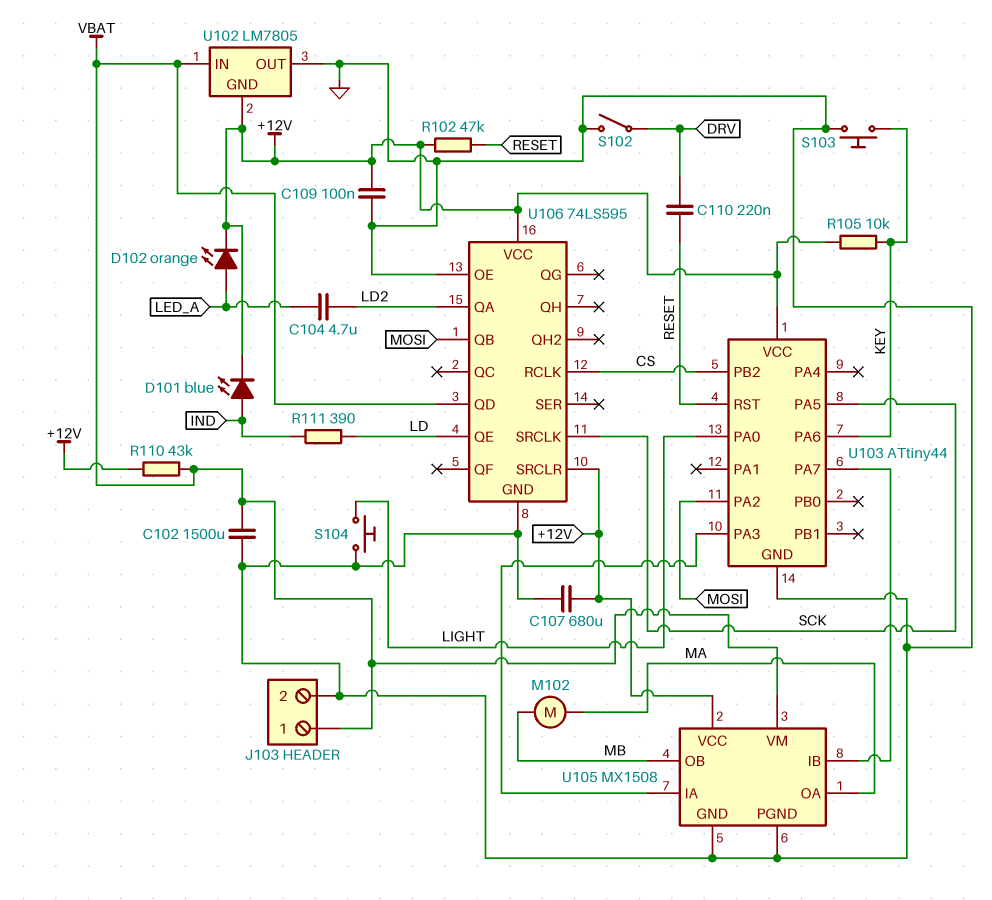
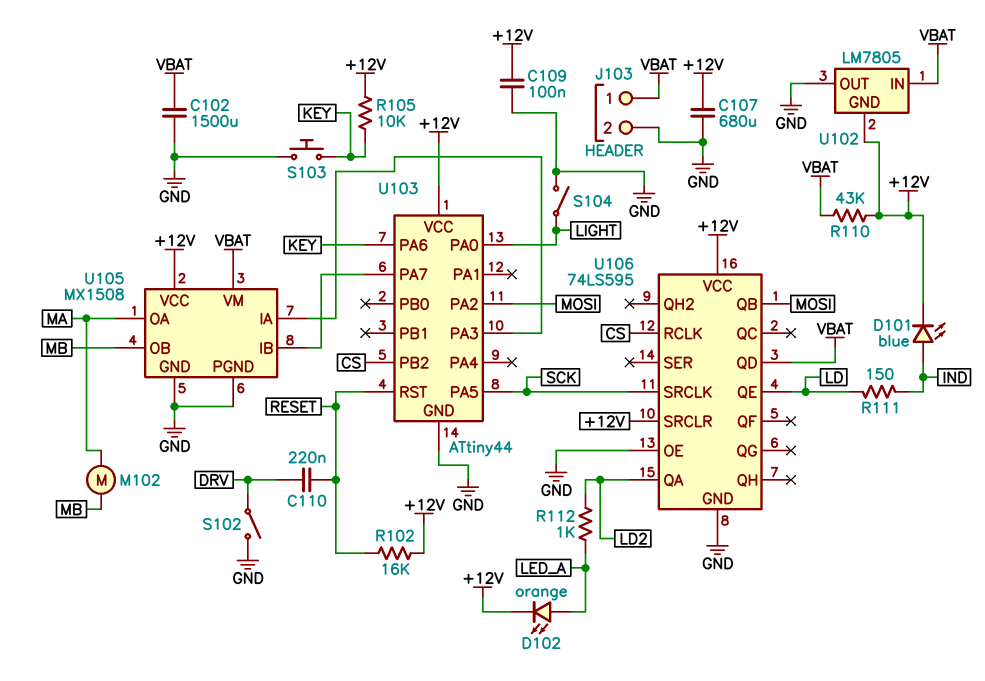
C104: 4.7uF (LD2, LED_A) -> none
R102: 47k (+12V, RESET) -> 16k (+12V, RESET)
R111: 390 (IND, LD) -> 150 (IND, LD)
R112: none -> 1k (LD2, LED_A)
S104: button (GND, LIGHT) -> switch (GND, LIGHT)

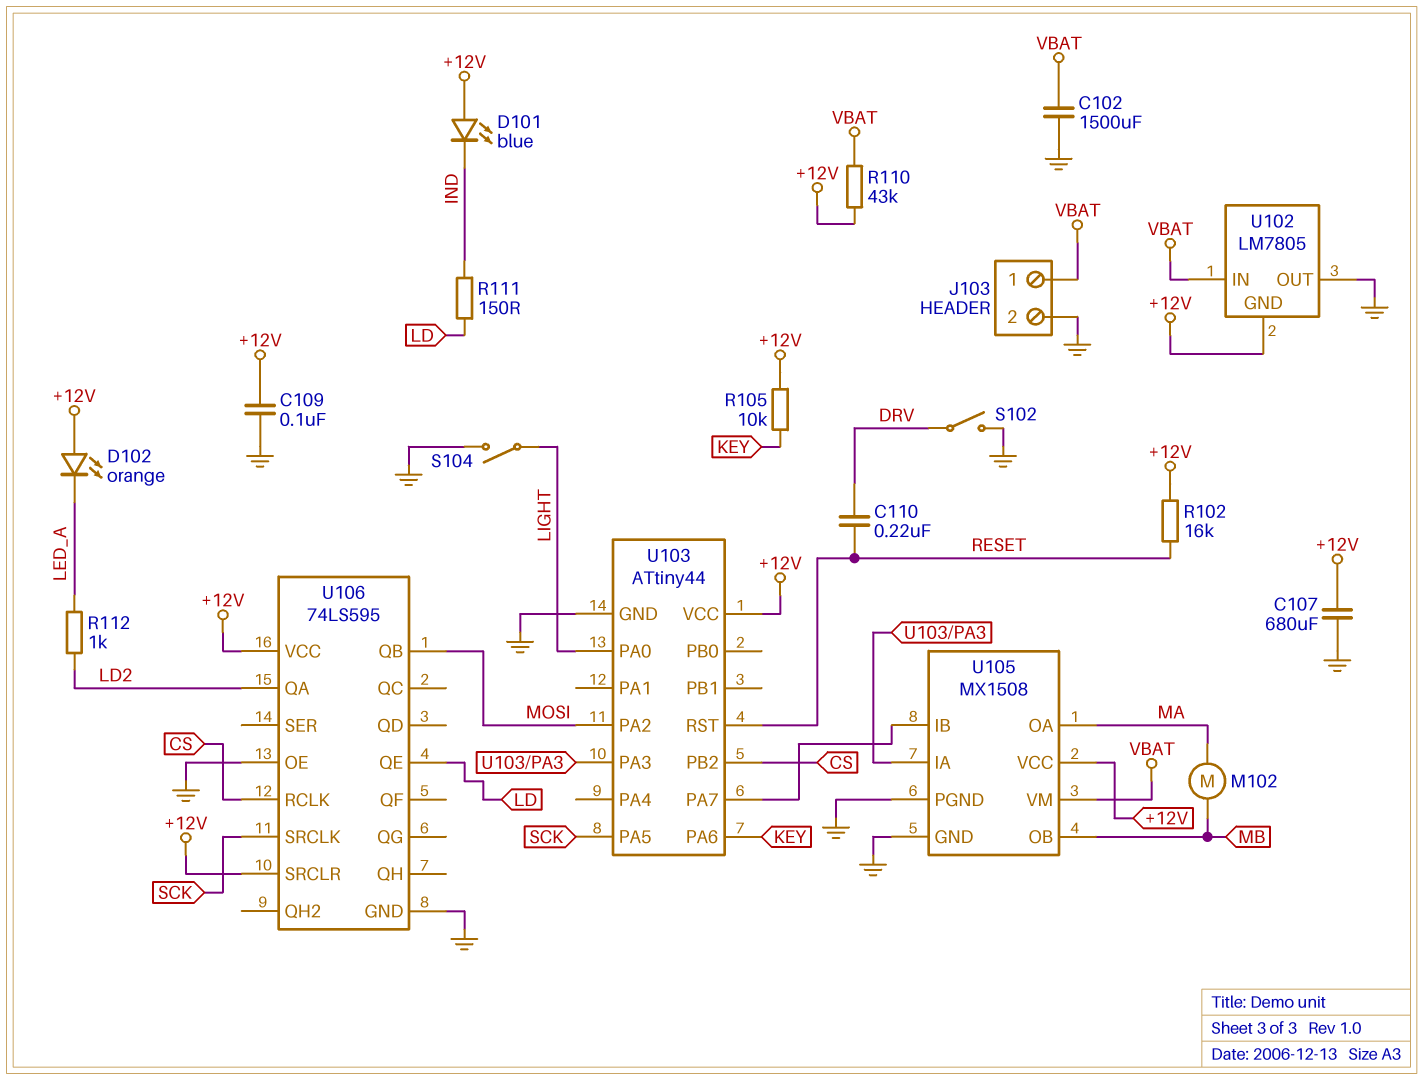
D101: LED blue (A IND, K +12V) -> LED blue (A +12V, K IND)
D102: LED orange (A LED_A, K +12V) -> LED orange (A +12V, K LED_A)
S103: button (GND, KEY) -> none
U106 pin QD: VBAT -> none

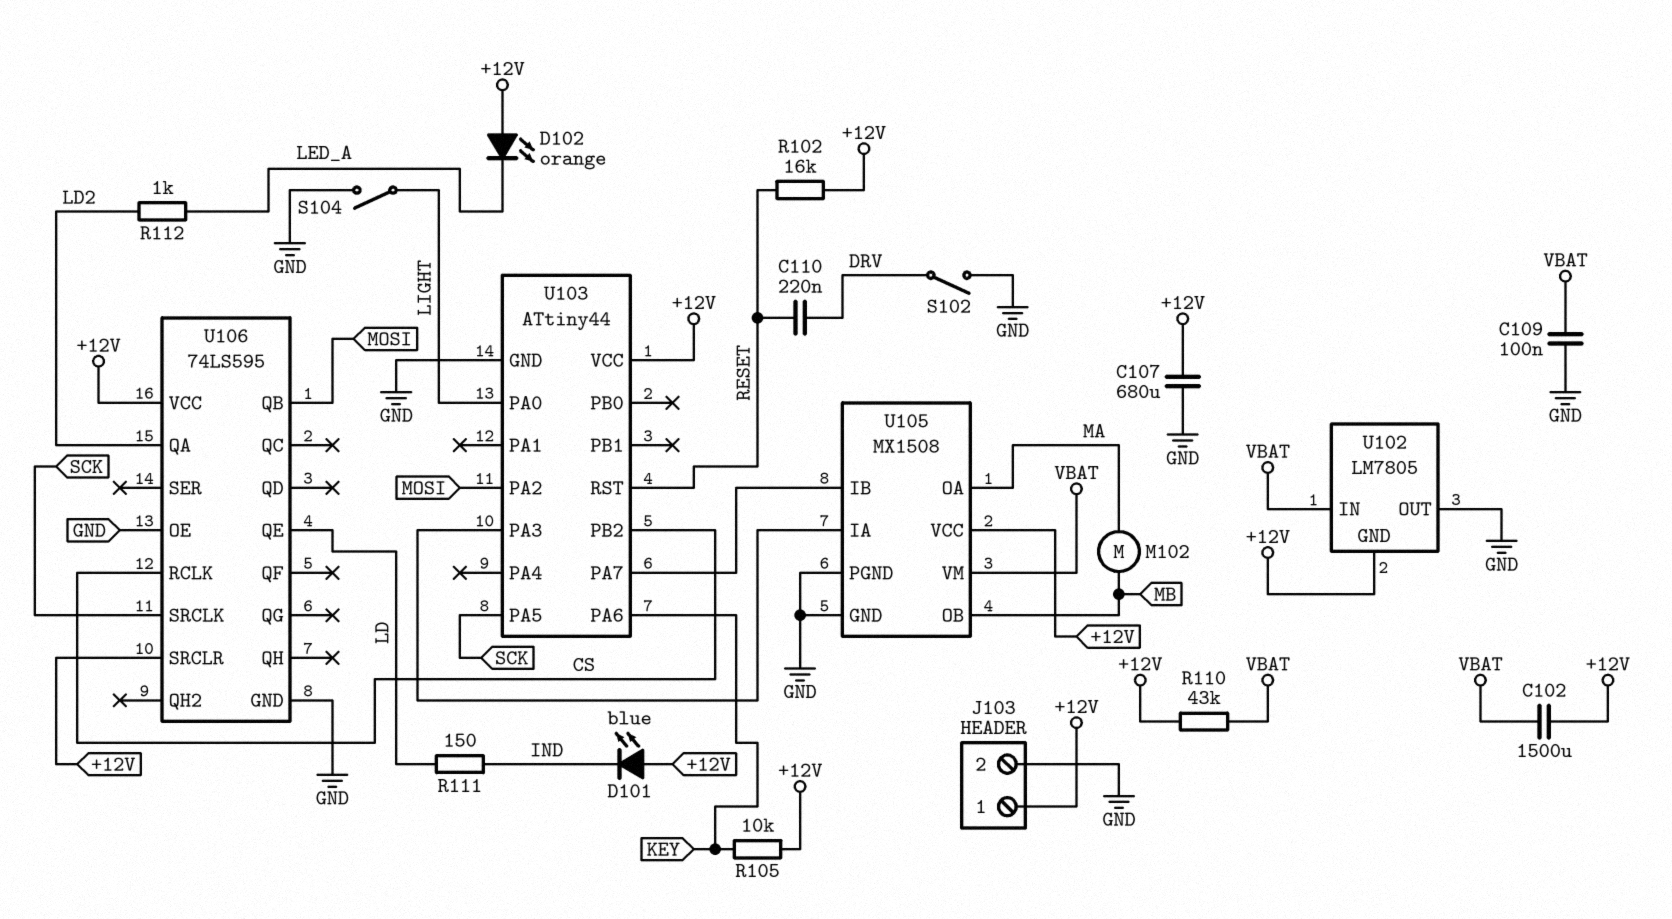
C102: 1500uF (GND, VBAT) -> 1500uF (+12V, VBAT)
C109: 100nF (+12V, GND) -> 100nF (GND, VBAT)
J103 pin 1: VBAT -> +12V

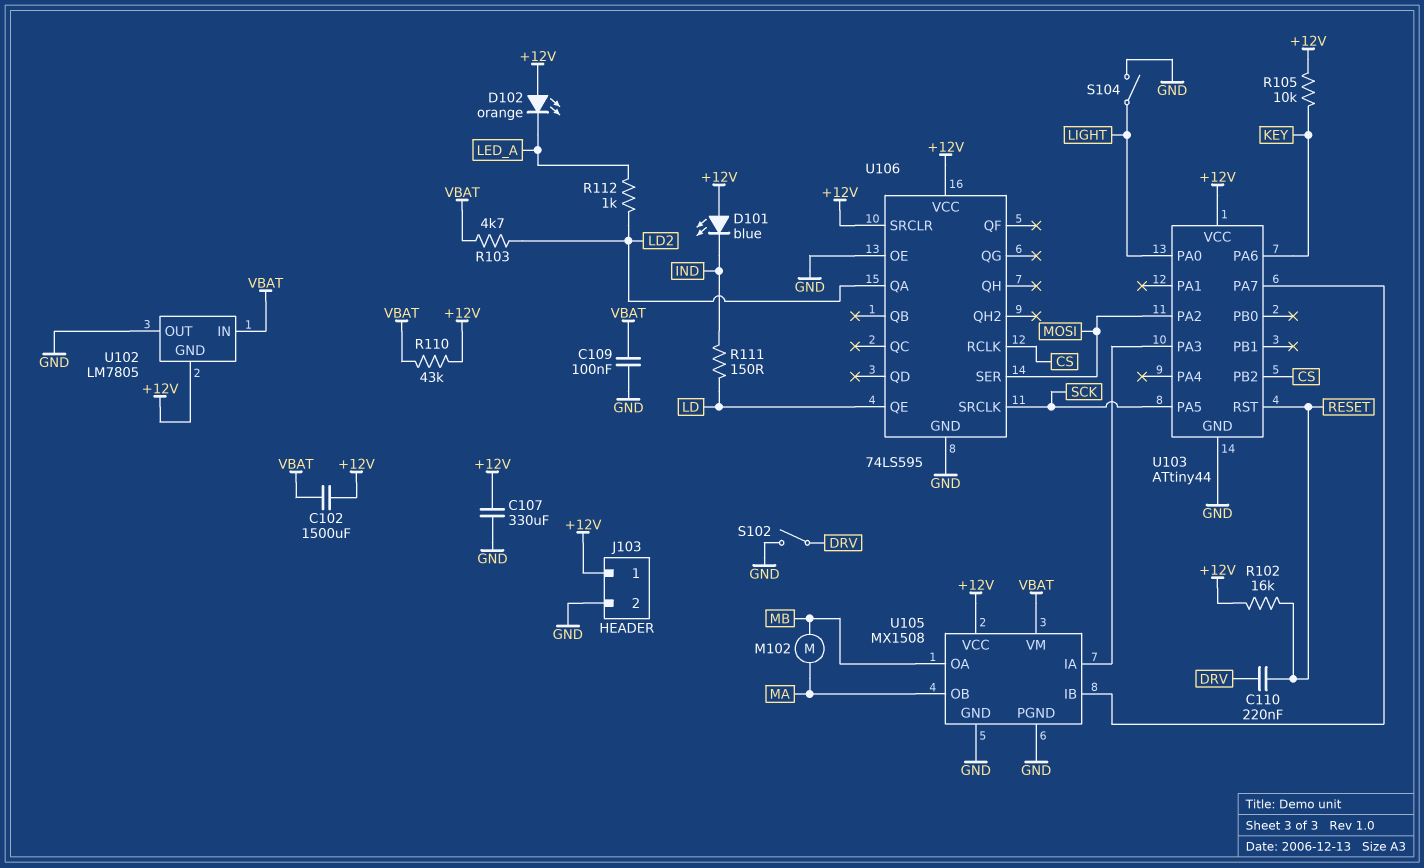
C107: 680uF (+12V, GND) -> 330uF (+12V, GND)
R103: none -> 4.7k (LD2, VBAT)
U105 pin OA: MA -> MB
U105 pin OB: MB -> MA
U106 pin QB: MOSI -> none
U106 pin SER: none -> MOSI

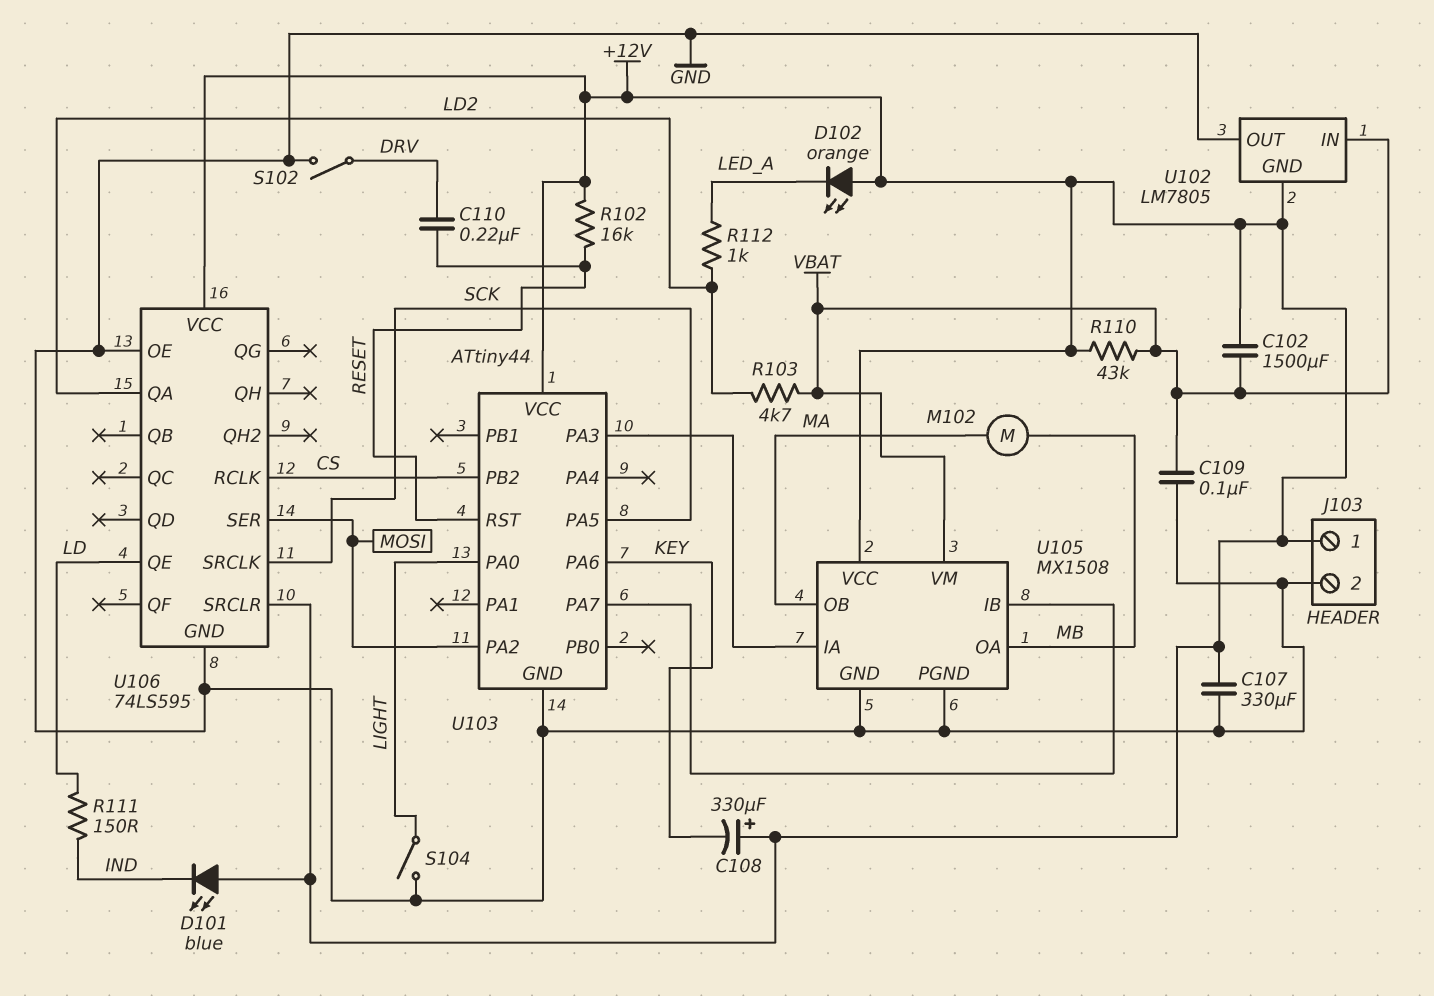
C108: none -> 330uF (plus +12V, minus KEY)
R105: 10k (+12V, KEY) -> none

